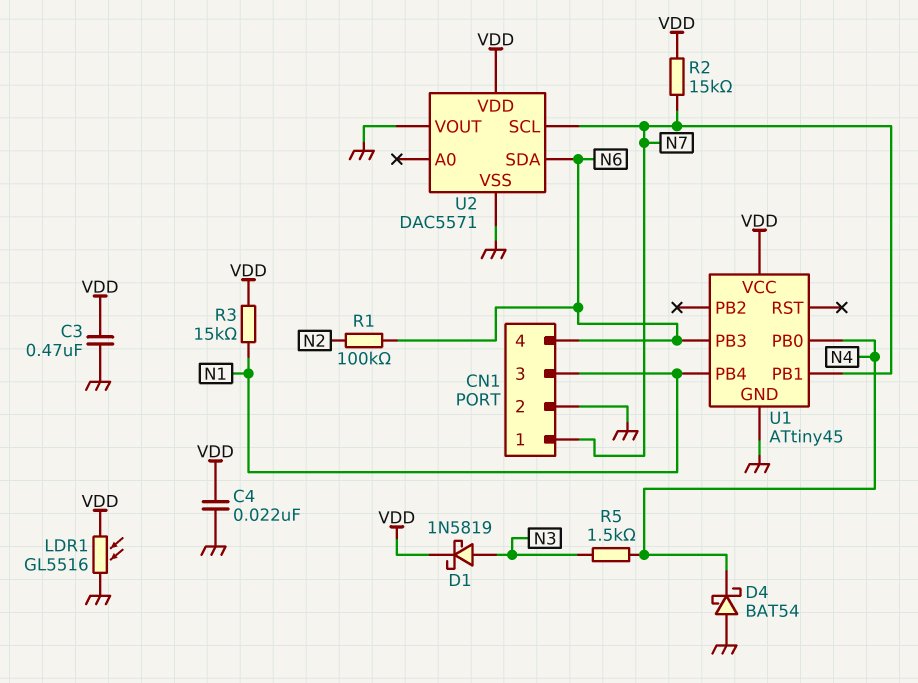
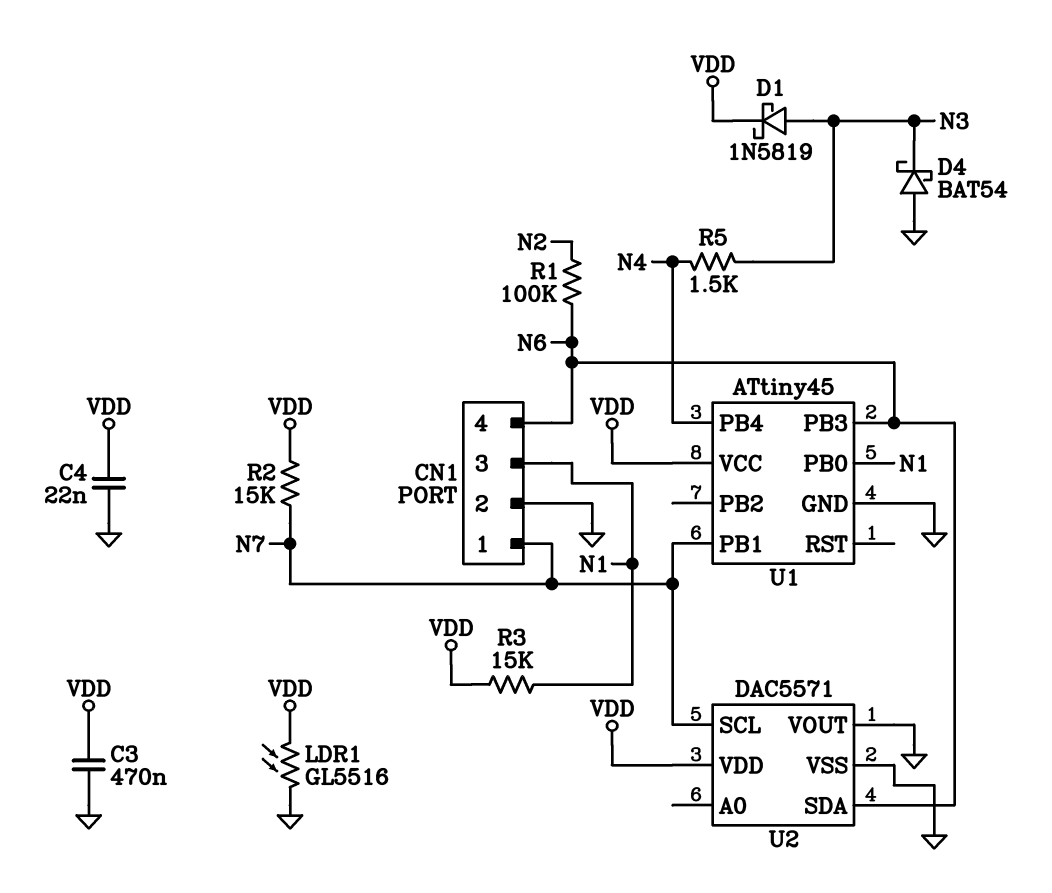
D4: schottky BAT54 (A GND, K N4) -> schottky BAT54 (A GND, K N3)
U1 pin PB0: N4 -> N1
U1 pin PB4: N1 -> N4

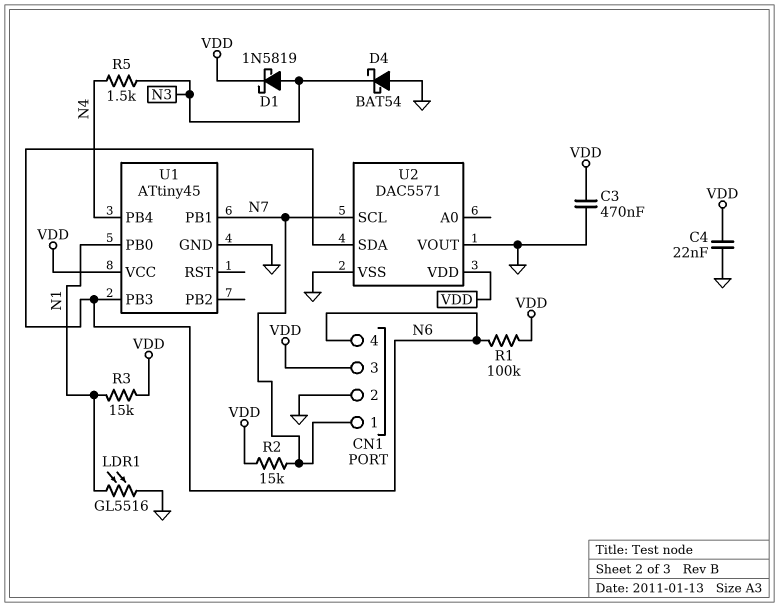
CN1 pin 3: N1 -> VDD
LDR1: GL5516 (GND, VDD) -> GL5516 (GND, N1)
R1: 100k (N2, N6) -> 100k (N6, VDD)

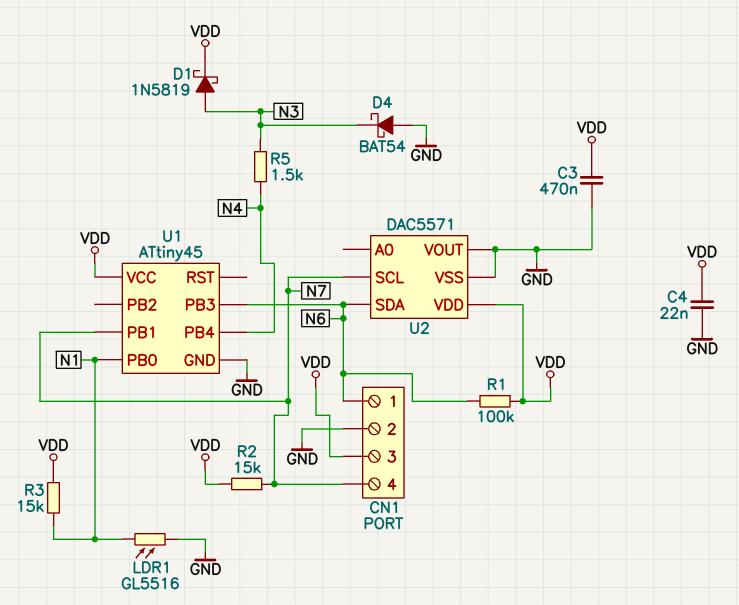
CN1 pin 1: N7 -> N6
CN1 pin 4: N6 -> N7

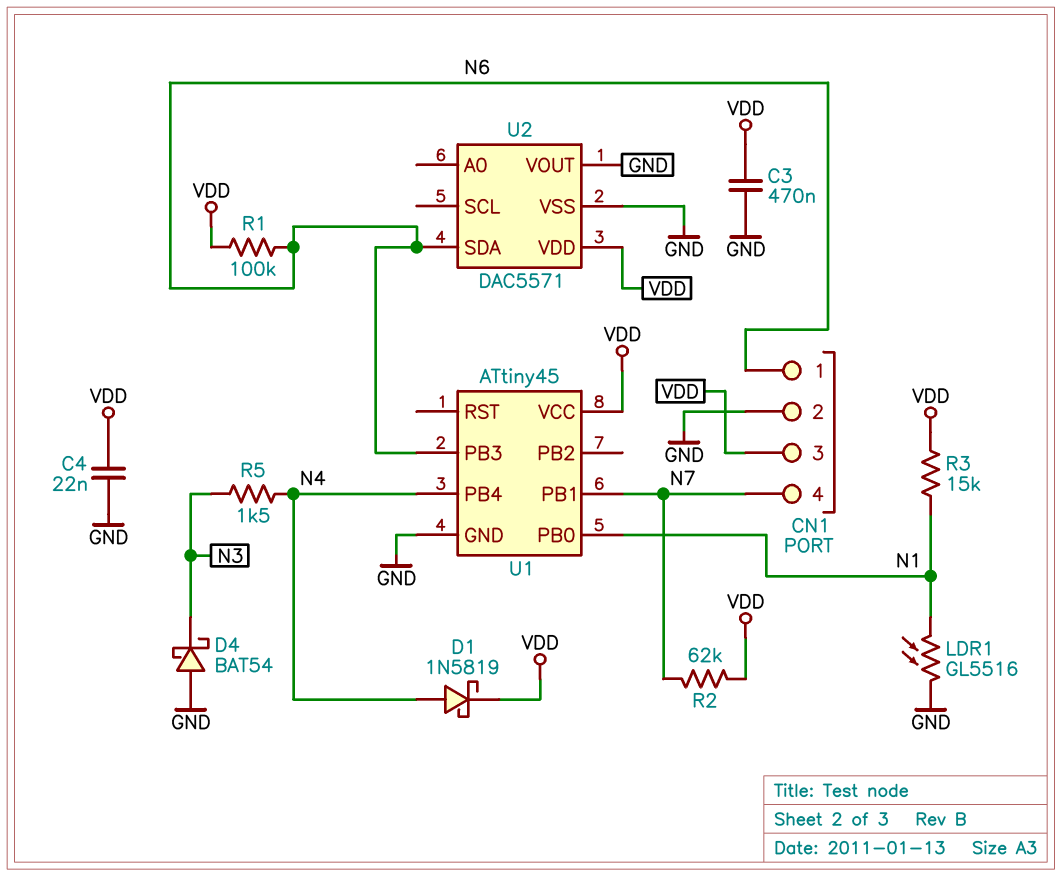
D1: schottky 1N5819 (A N3, K VDD) -> schottky 1N5819 (A N4, K VDD)
R2: 15k (N7, VDD) -> 62k (N7, VDD)
U2 pin SCL: N7 -> none

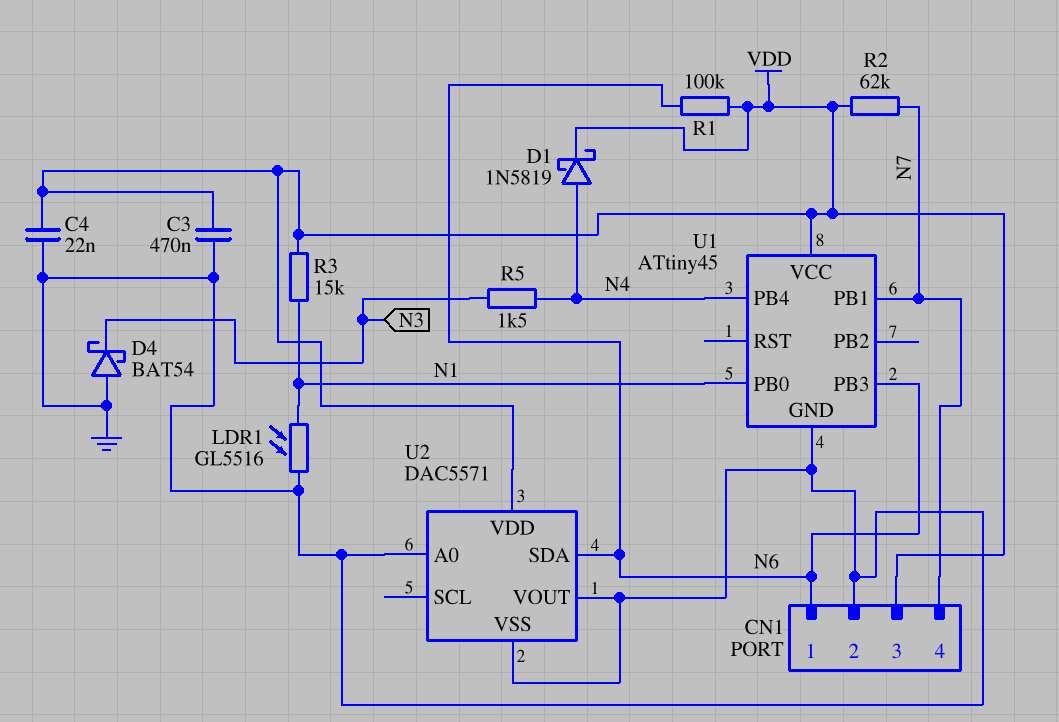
U2 pin A0: none -> GND

